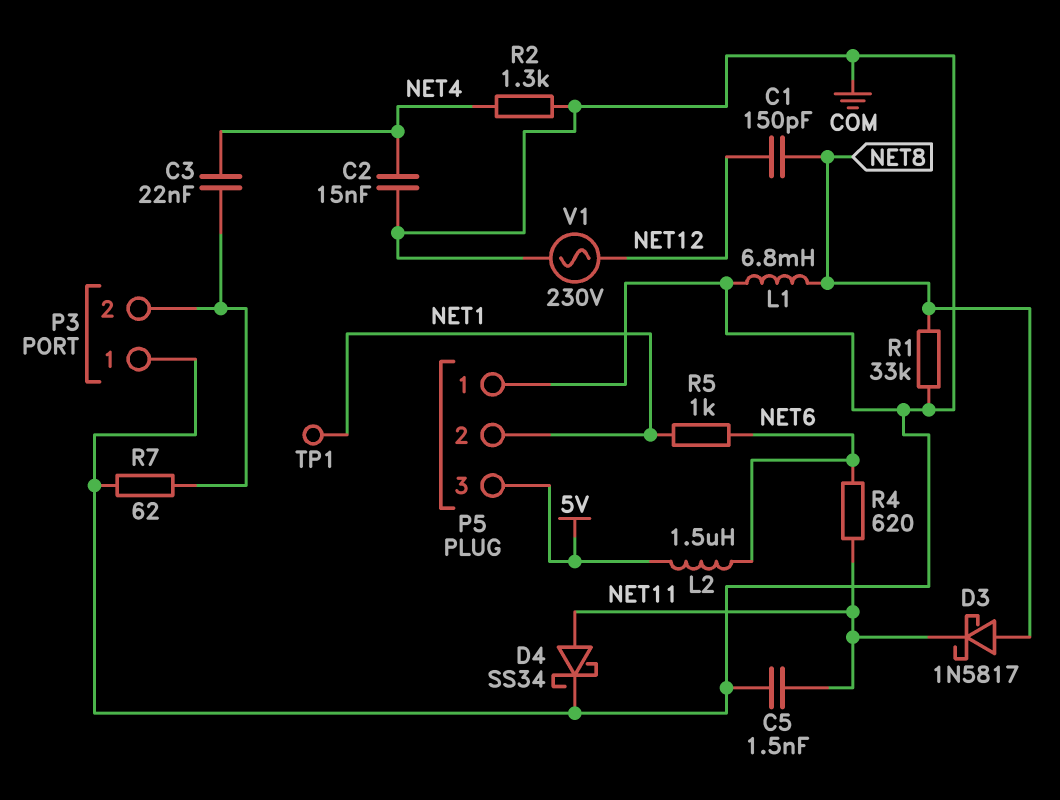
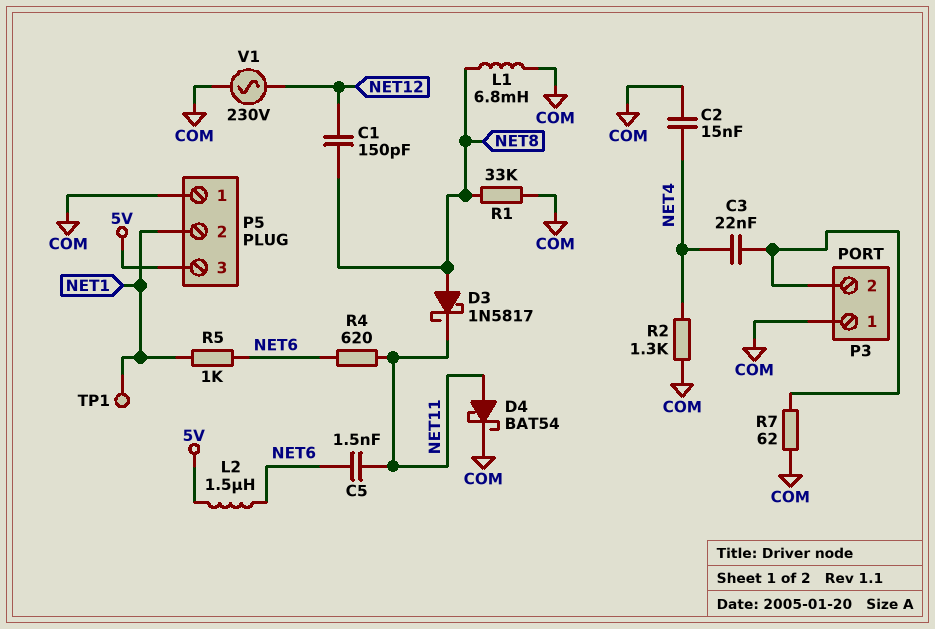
C5: 1.5nF (COM, NET11) -> 1.5nF (NET6, NET11)
D4: schottky SS34 (A NET11, K COM) -> schottky BAT54 (A NET11, K COM)

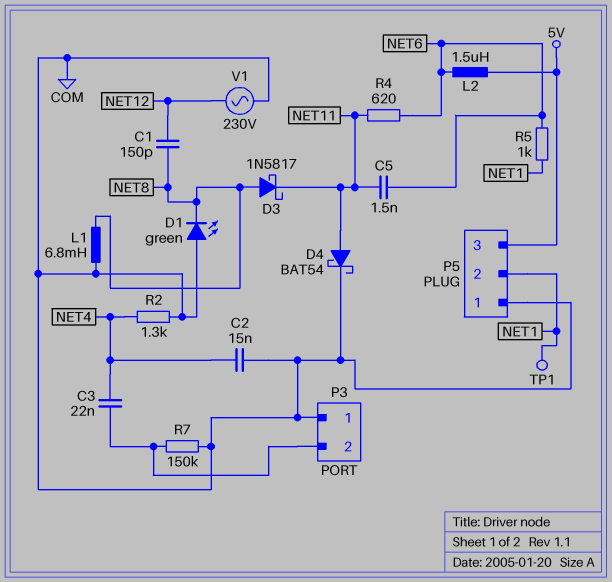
D1: none -> LED green (A COM, K NET8)
R1: 33k (COM, NET8) -> none
R7: 62 (COM, P3/2) -> 150k (COM, P3/2)

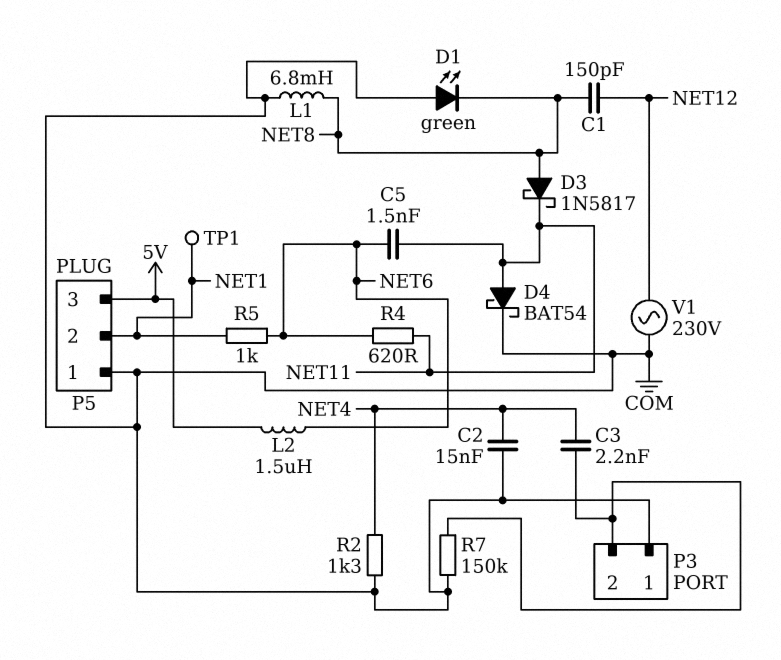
C3: 22nF (NET4, P3/2) -> 2.2nF (NET4, P3/2)

